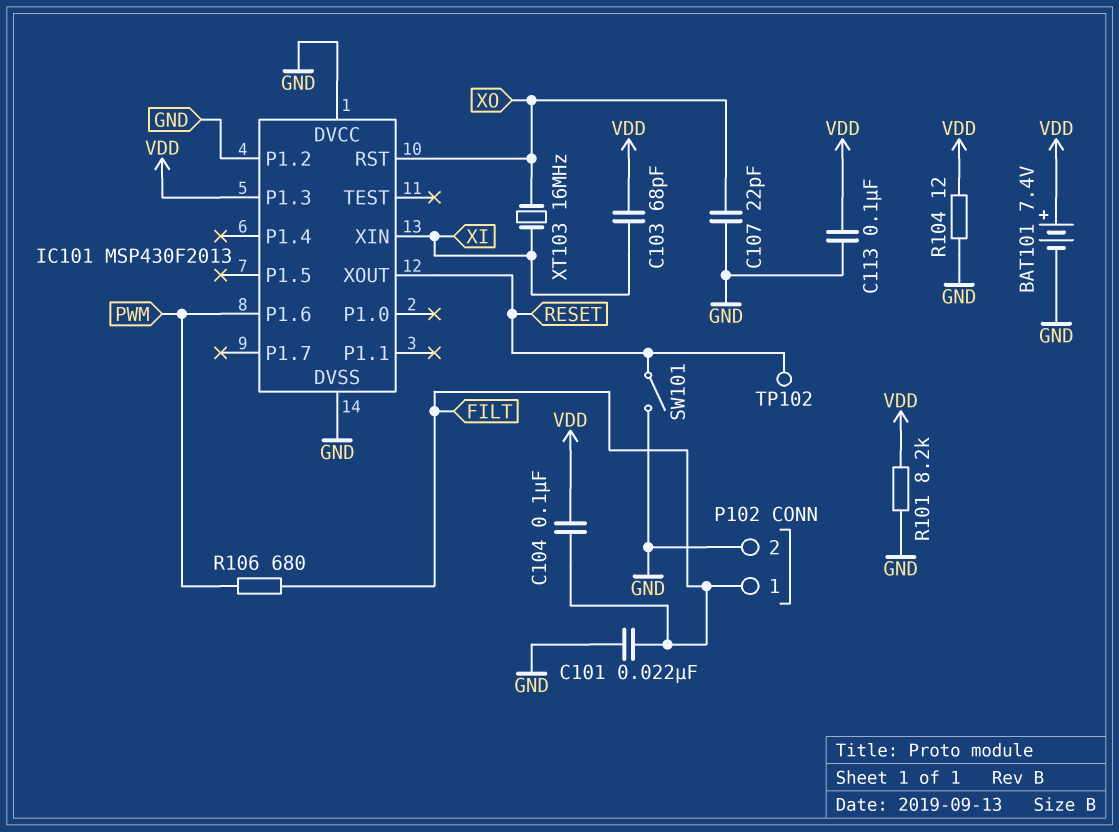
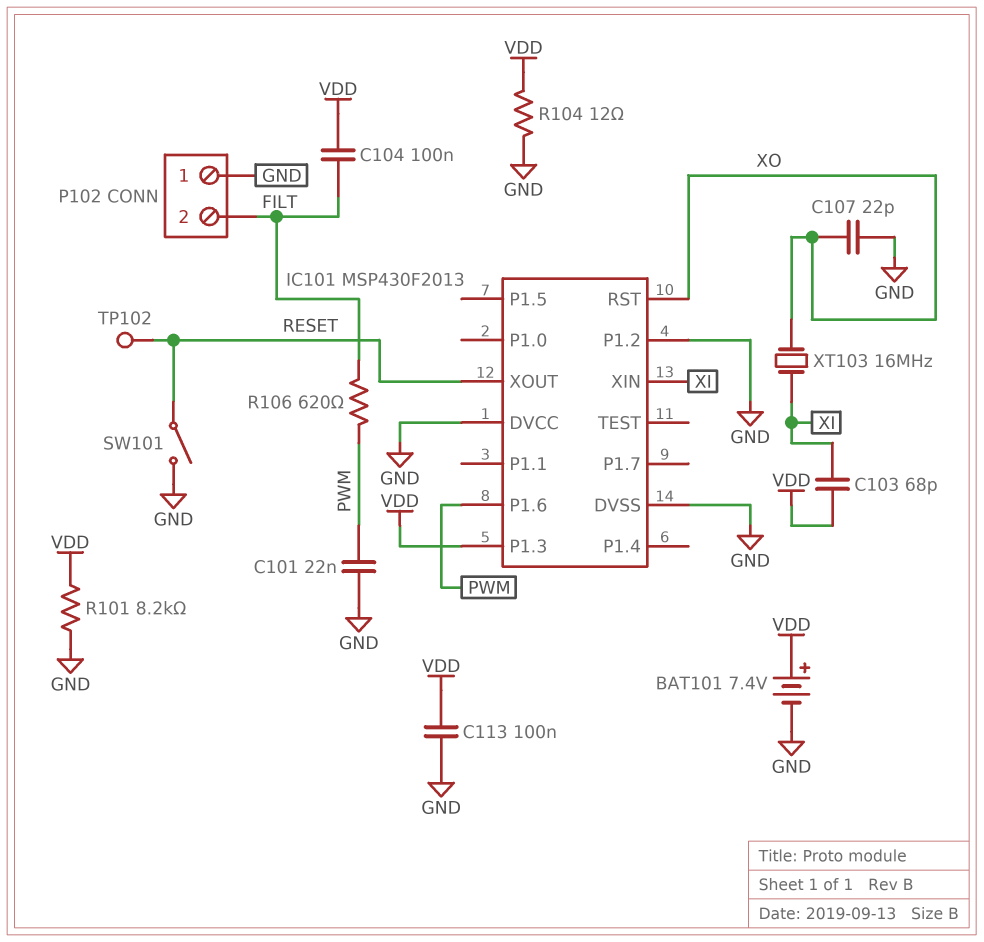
C101: 22nF (FILT, GND) -> 22nF (GND, PWM)
P102 pin 1: FILT -> GND
P102 pin 2: GND -> FILT
R106: 680 (FILT, PWM) -> 620 (FILT, PWM)

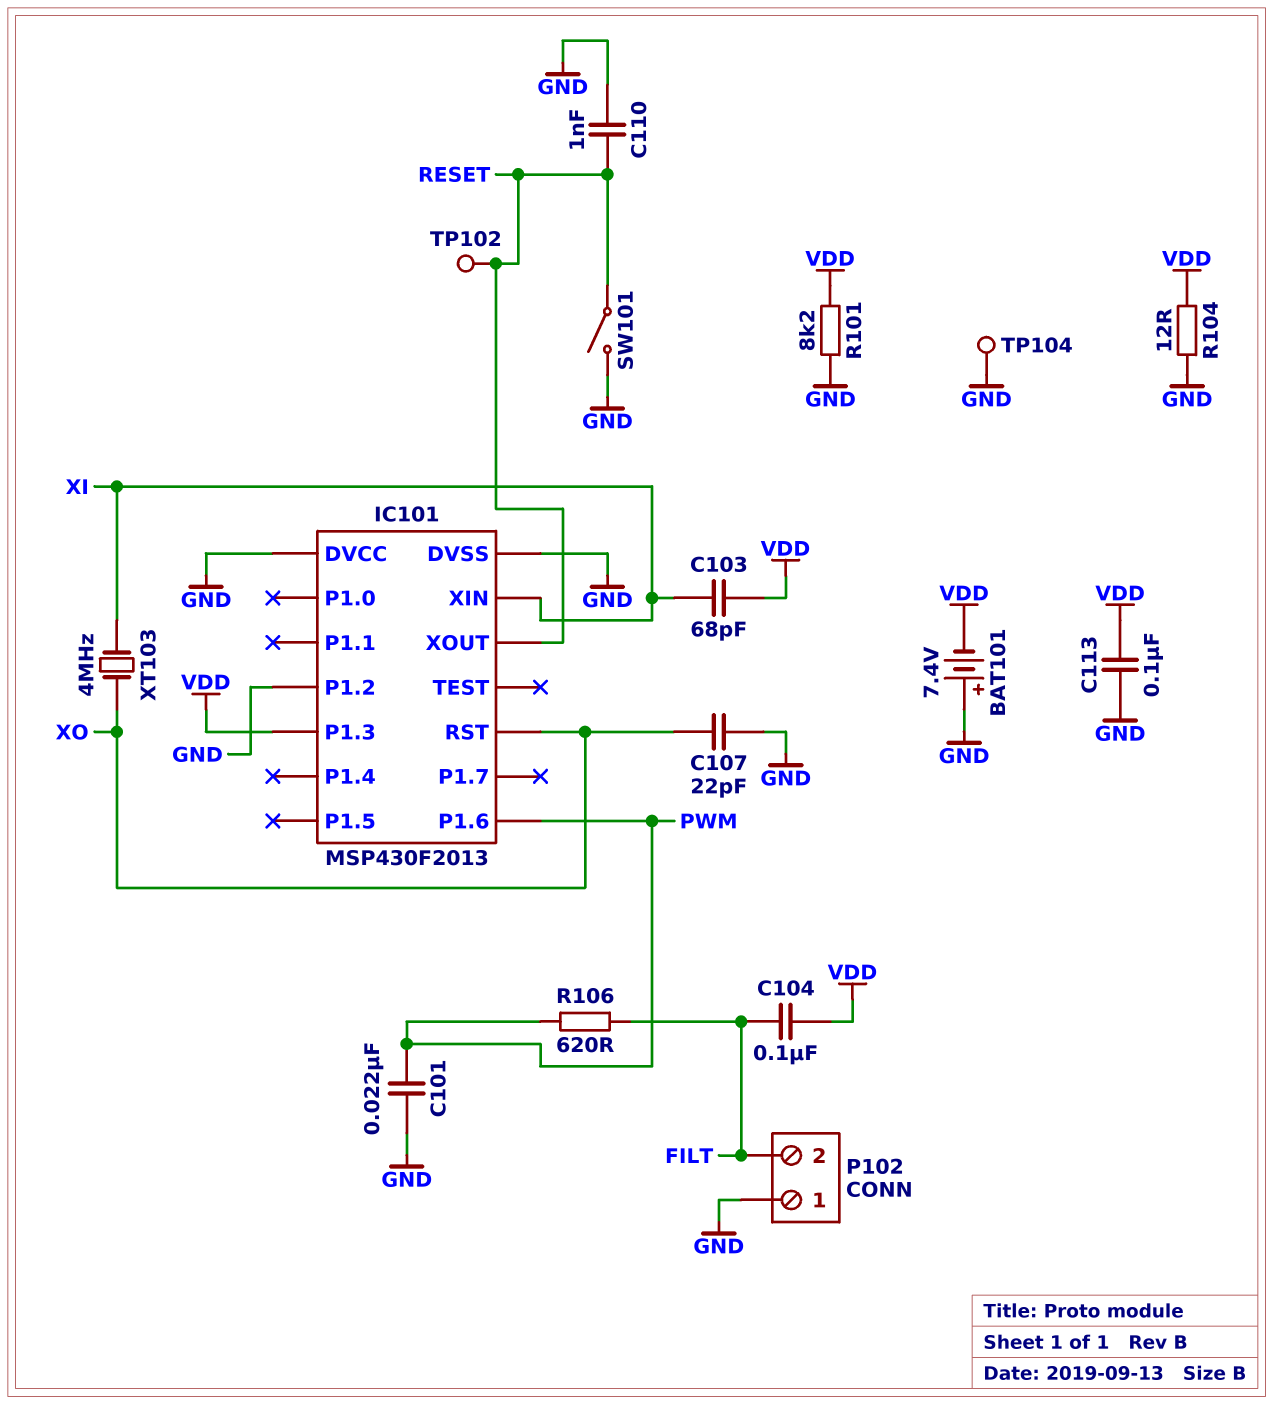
BAT101: 7.4V (plus VDD, minus GND) -> 7.4V (plus GND, minus VDD)
C110: none -> 1nF (GND, RESET)
TP104: none -> test point (GND)
XT103: 16MHz (XI, XO) -> 4MHz (XI, XO)

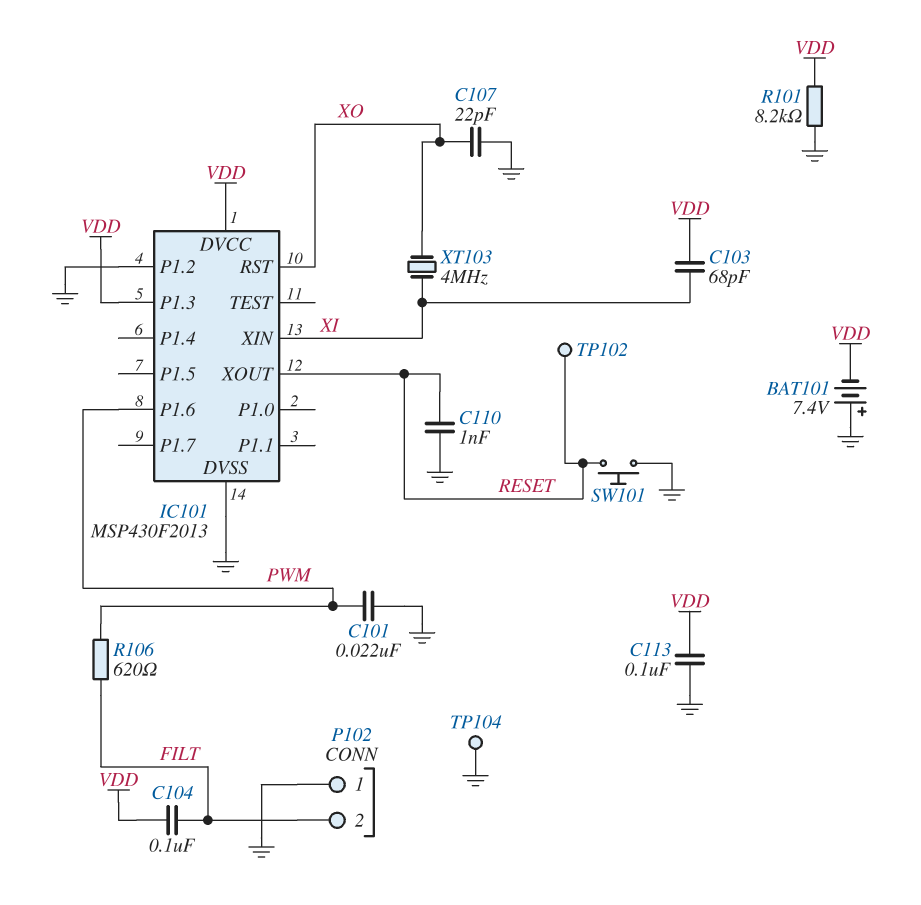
IC101 pin DVCC: GND -> VDD
R104: 12 (GND, VDD) -> none
SW101: switch (GND, RESET) -> button (GND, RESET)

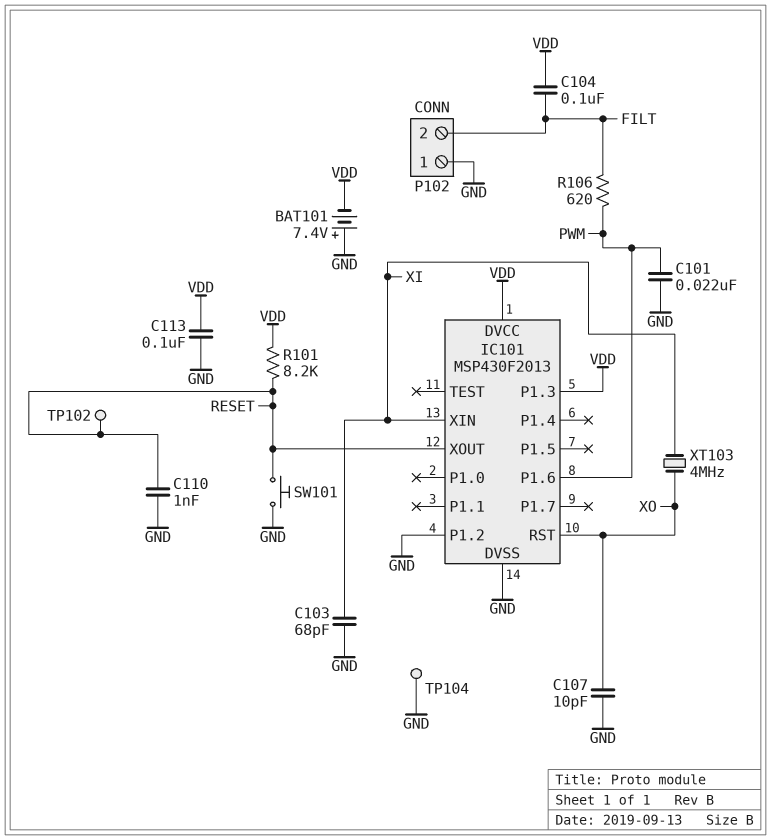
C103: 68pF (VDD, XI) -> 68pF (GND, XI)
C107: 22pF (GND, XO) -> 10pF (GND, XO)
R101: 8.2k (GND, VDD) -> 8.2k (RESET, VDD)

